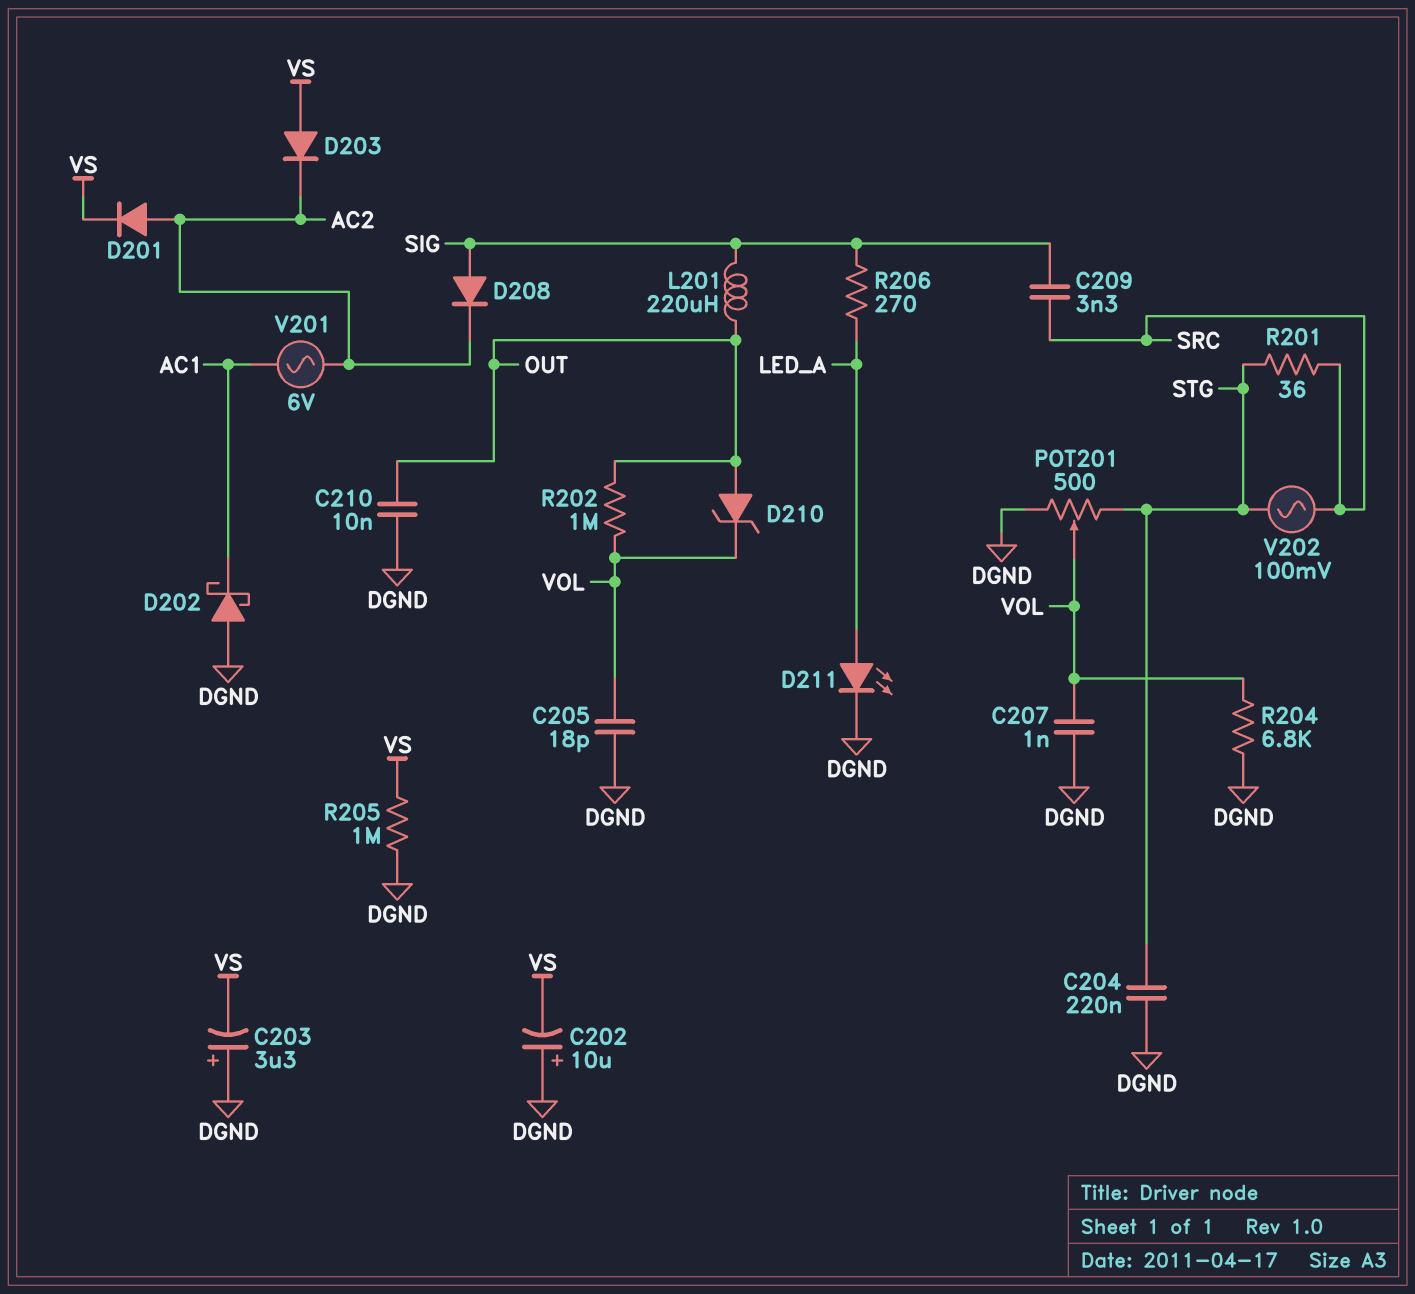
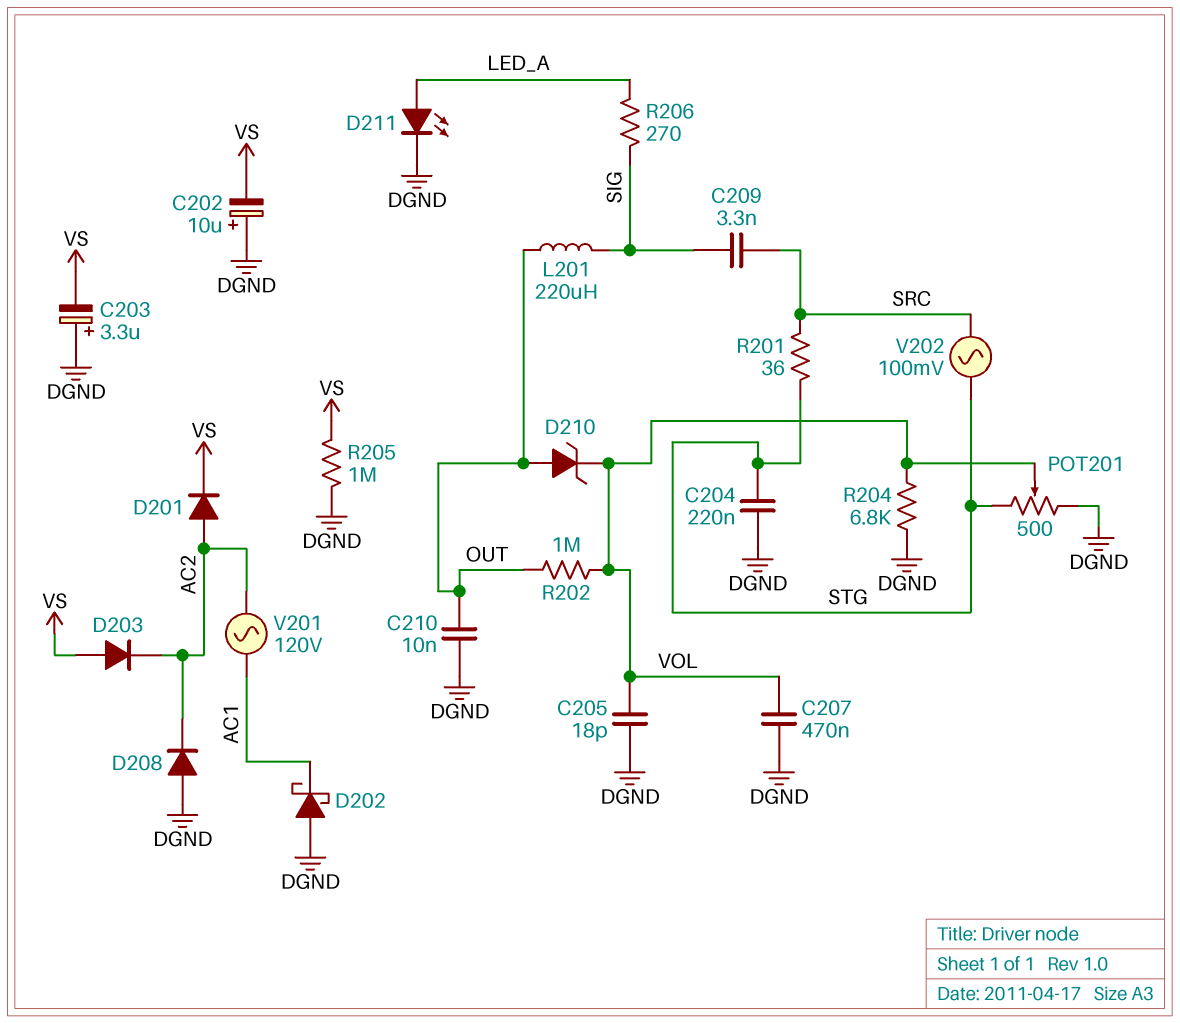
C207: 1nF (DGND, VOL) -> 470nF (DGND, VOL)
D208: diode (A SIG, K AC2) -> diode (A DGND, K AC2)
V201: AC 6V (AC1, AC2) -> AC 120V (AC1, AC2)

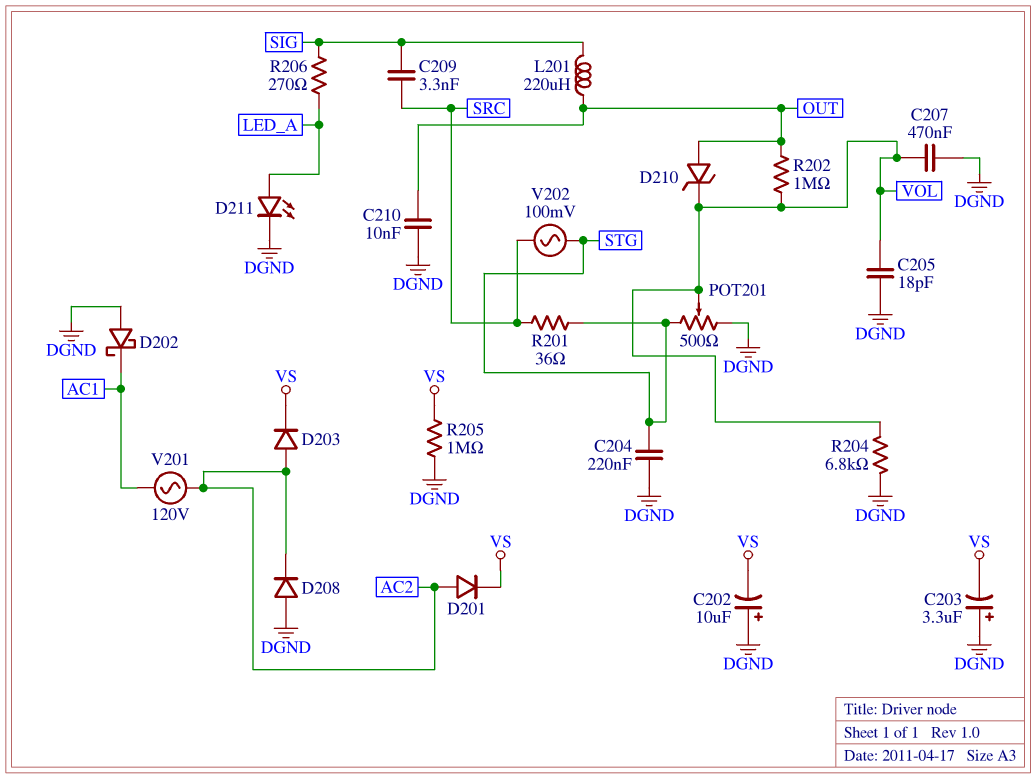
D203: diode (A VS, K AC2) -> diode (A AC2, K VS)

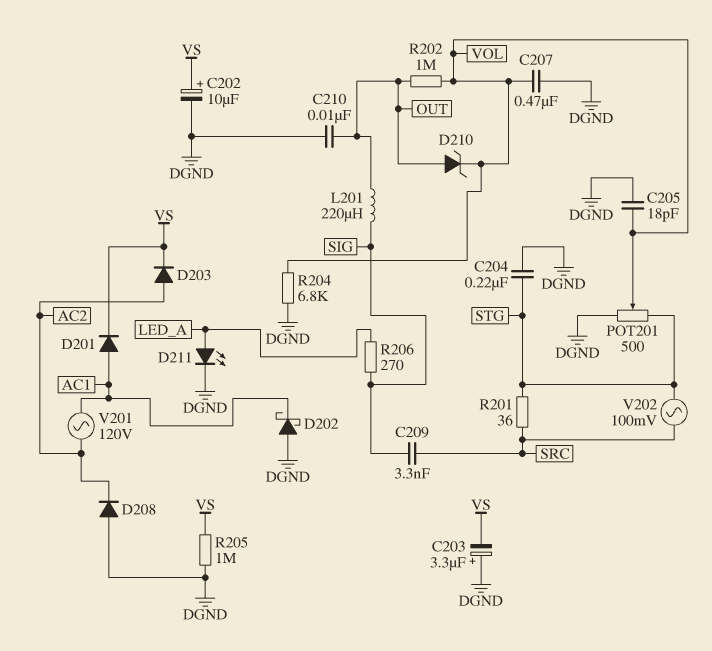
C202: 10uF (plus DGND, minus VS) -> 10uF (plus VS, minus DGND)
D201: diode (A AC2, K VS) -> diode (A AC1, K VS)

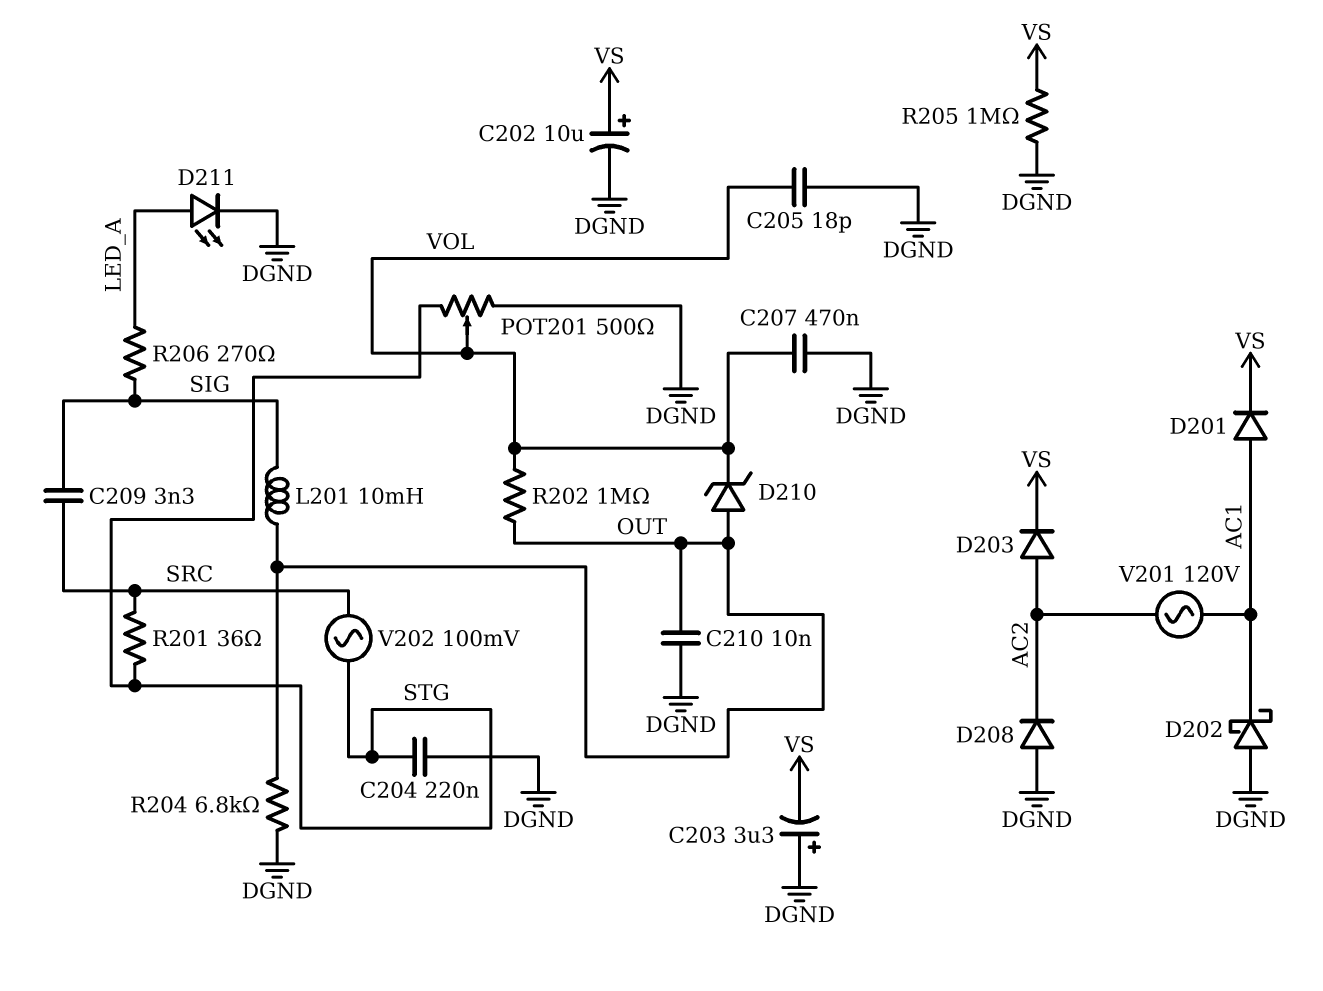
L201: 220uH (OUT, SIG) -> 10mH (OUT, SIG)
R204: 6.8k (DGND, VOL) -> 6.8k (DGND, OUT)

